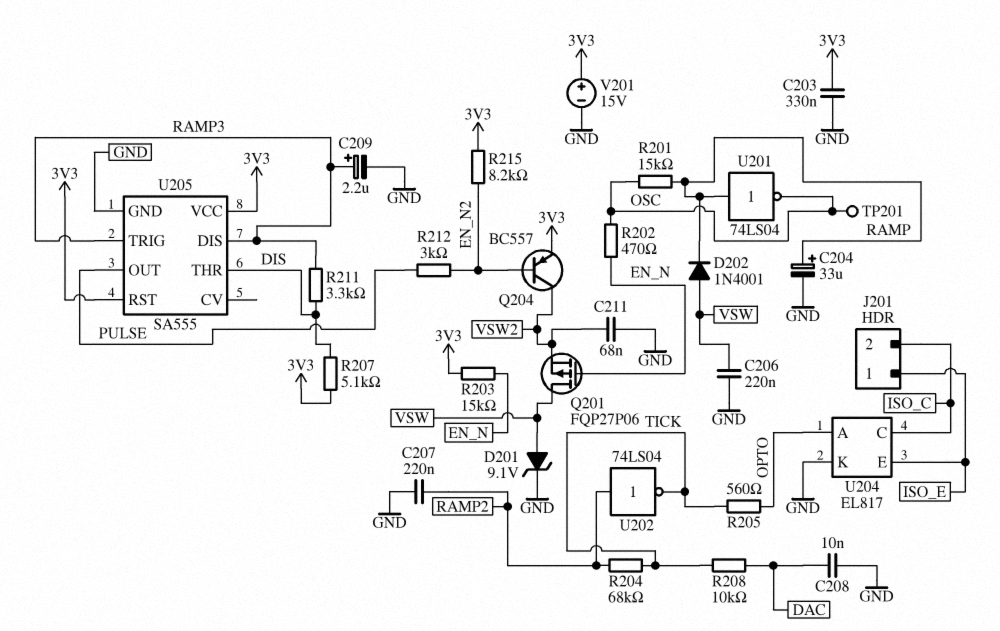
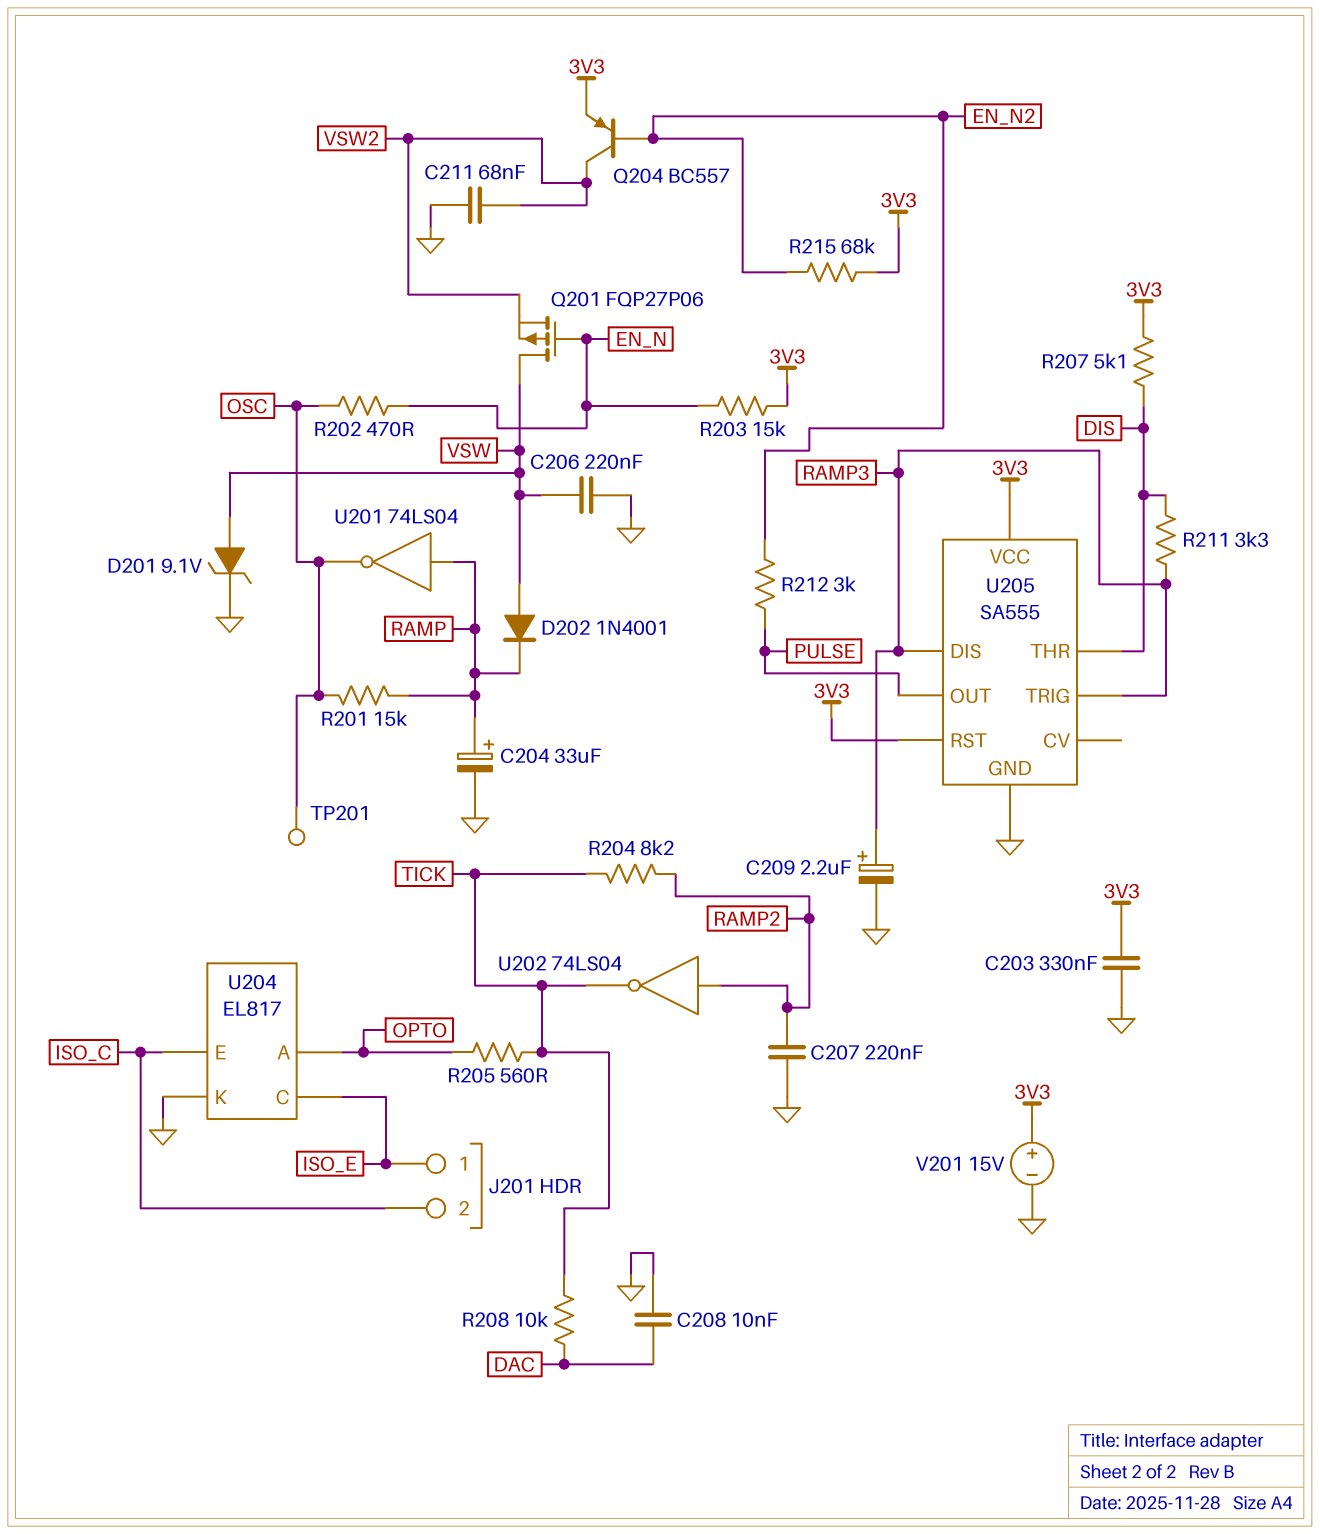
R204: 68k (RAMP2, TICK) -> 8.2k (RAMP2, TICK)
R215: 8.2k (3V3, EN_N2) -> 68k (3V3, EN_N2)
U204 pin C: ISO_C -> ISO_E
U204 pin E: ISO_E -> ISO_C

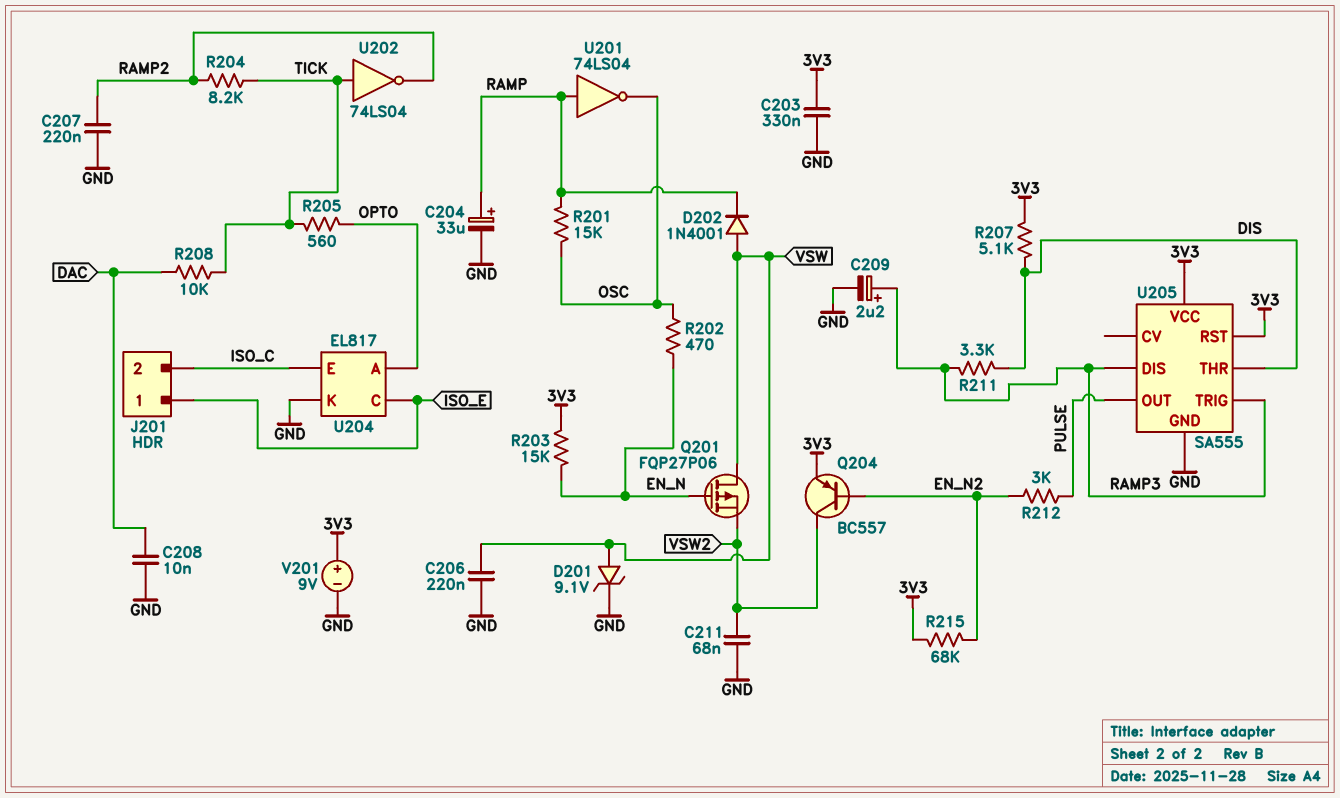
TP201: test point (OSC) -> none
U202: NOT 74LS04 (in RAMP2, out TICK) -> NOT 74LS04 (in TICK, out RAMP2)
V201: 15V (plus 3V3, minus GND) -> 9V (plus 3V3, minus GND)

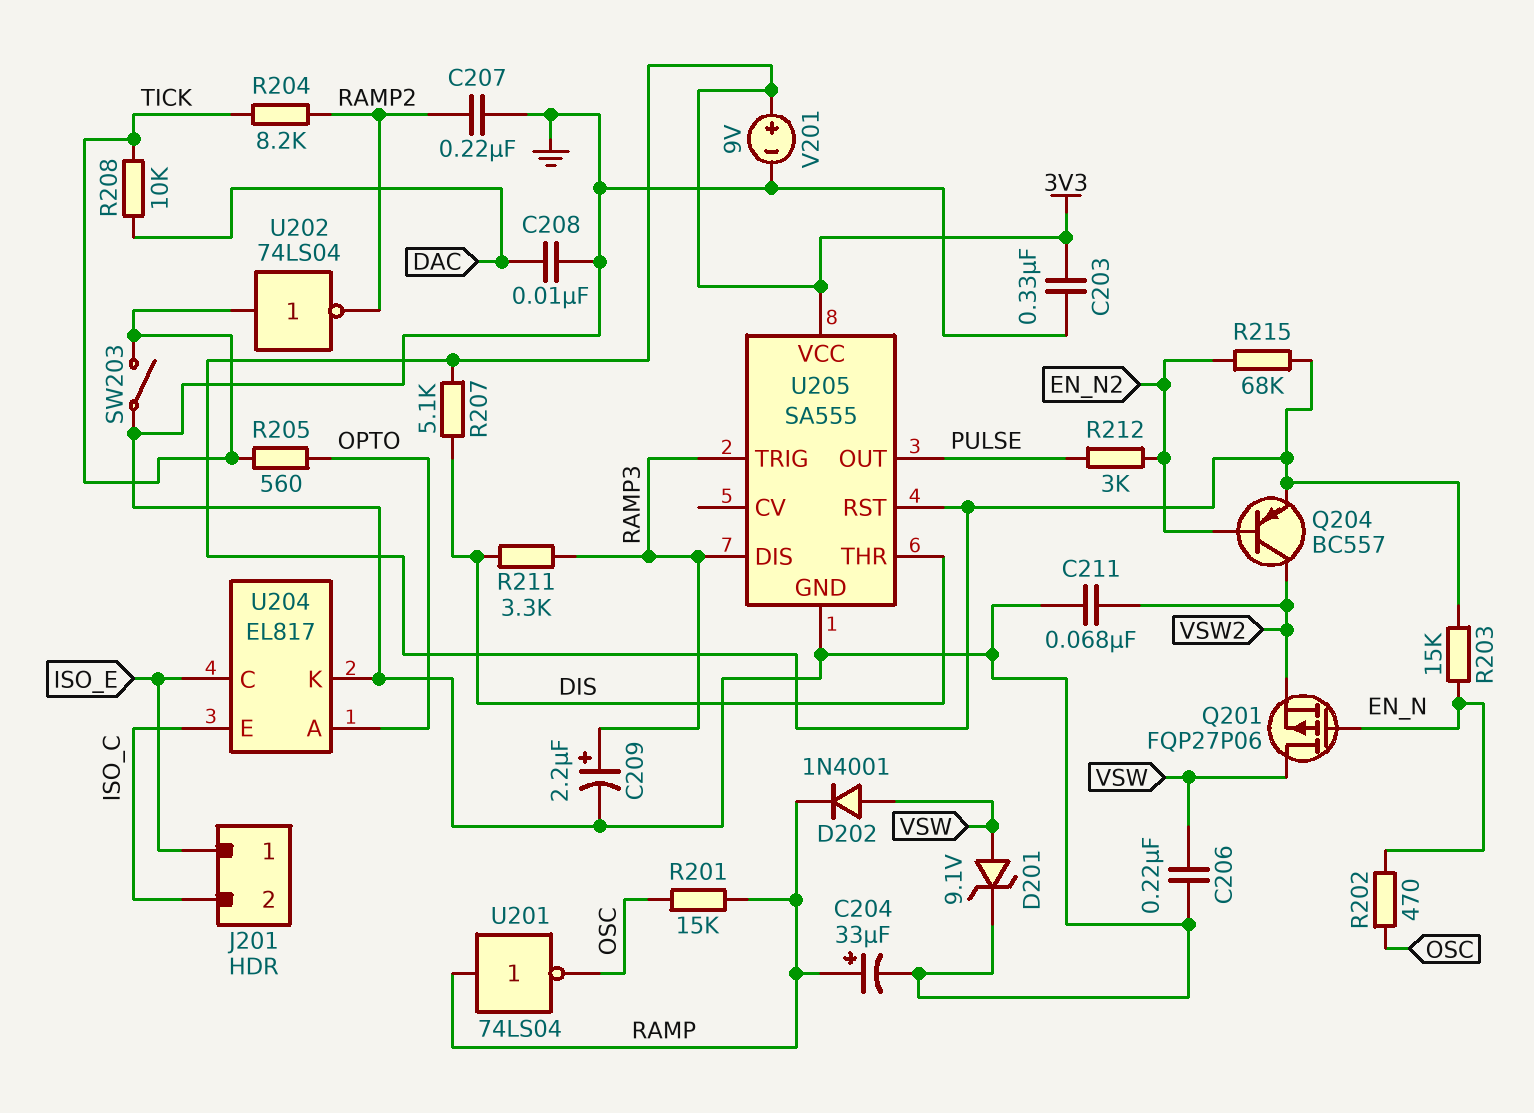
SW203: none -> switch (GND, TICK)

